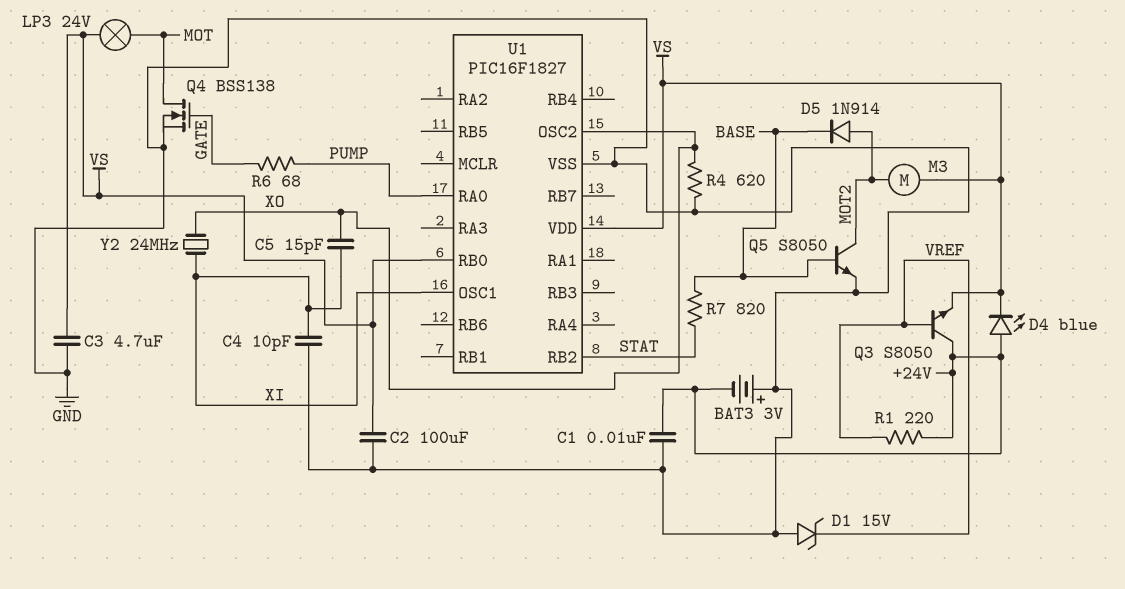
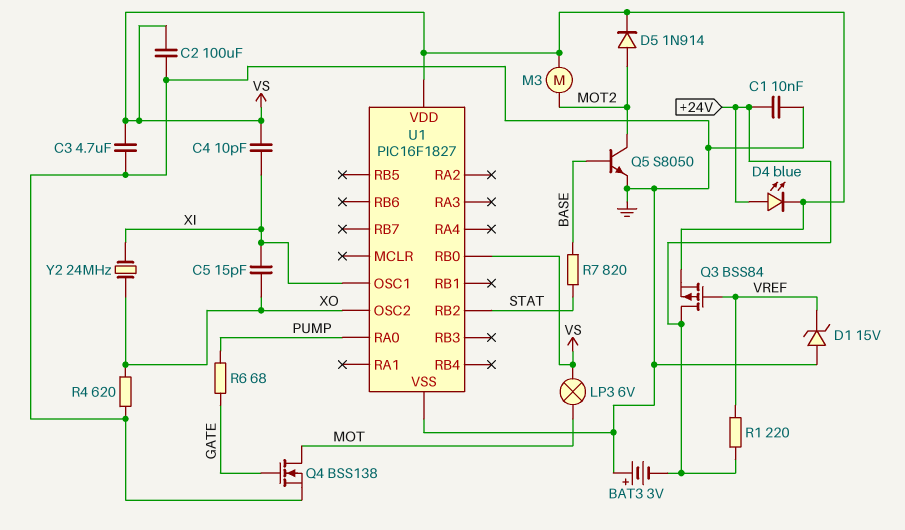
C4: 10pF (GND, XI) -> 10pF (VS, XI)
D5: diode 1N914 (A MOT2, K BASE) -> diode 1N914 (A MOT2, K VS)
LP3: lamp 24V (MOT, VS) -> lamp 6V (MOT, VS)
Q3: NPN S8050 (B VREF, C +24V, E VS) -> PMOS BSS84 (G VREF, D +24V, S VS)

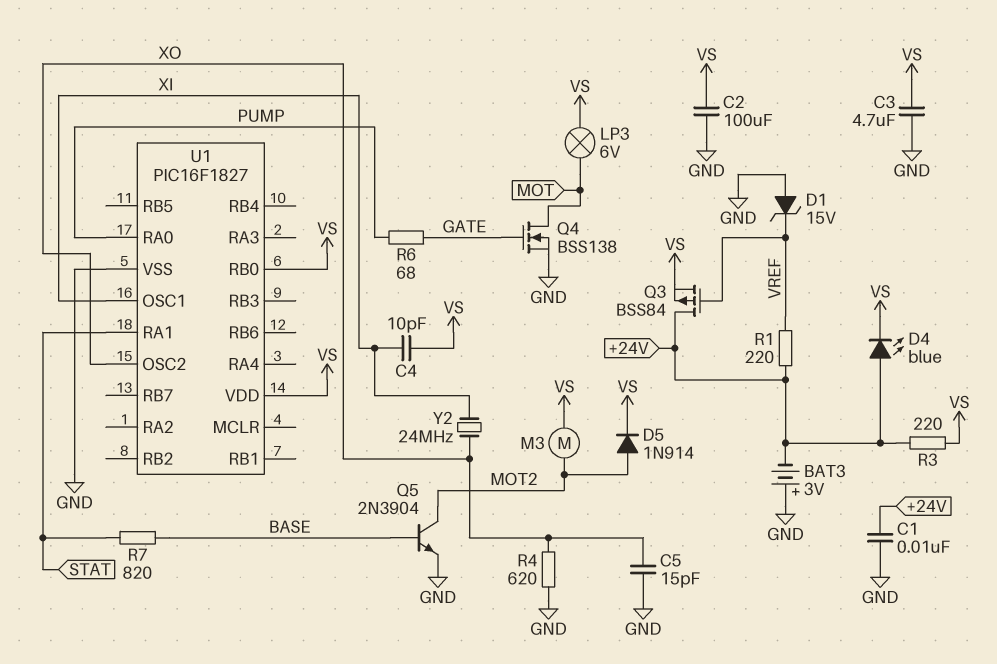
C5: 15pF (XI, XO) -> 15pF (GND, XO)
Q5: NPN S8050 (B BASE, C MOT2, E GND) -> NPN 2N3904 (B BASE, C MOT2, E GND)
R3: none -> 220 (+24V, VS)
U1 pin RA1: none -> STAT
U1 pin RB2: STAT -> none

